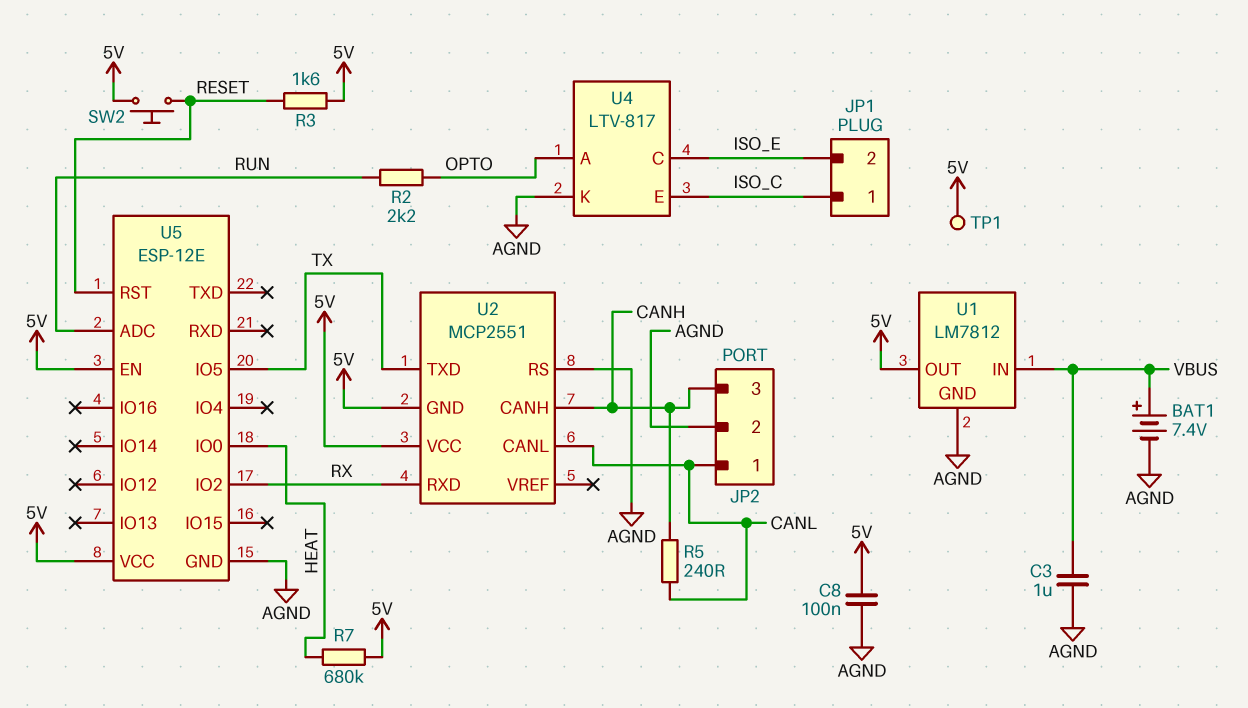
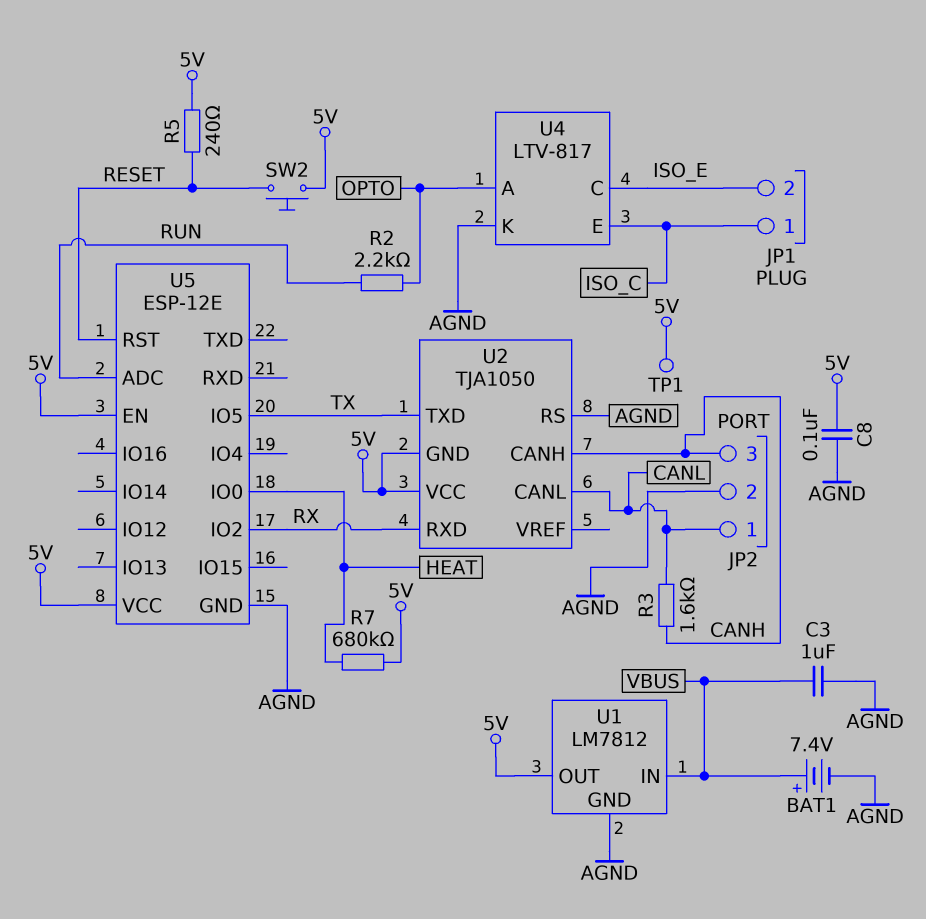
R3: 1.6k (5V, RESET) -> 1.6k (CANH, CANL)
R5: 240 (CANH, CANL) -> 240 (5V, RESET)
U2: MCP2551 -> TJA1050

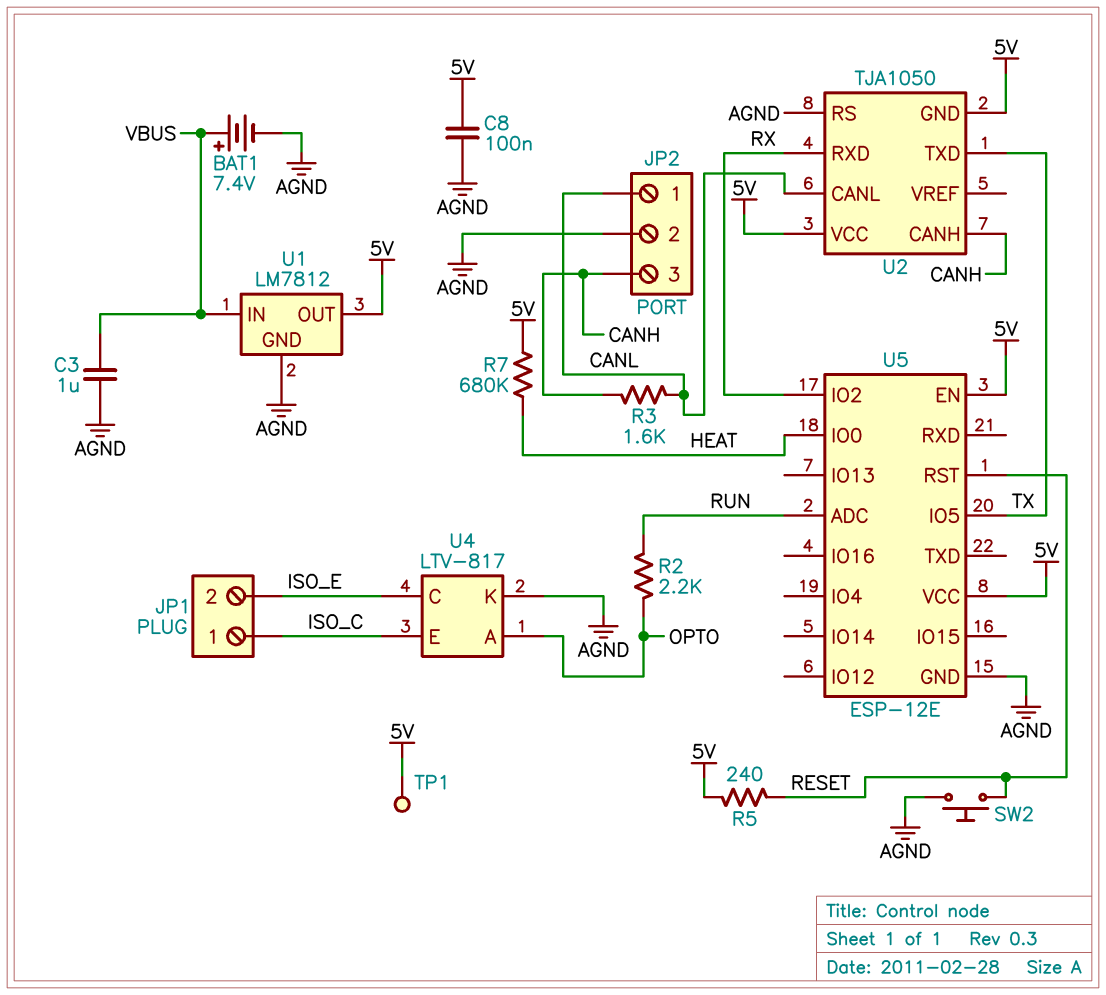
SW2: button (5V, RESET) -> button (AGND, RESET)

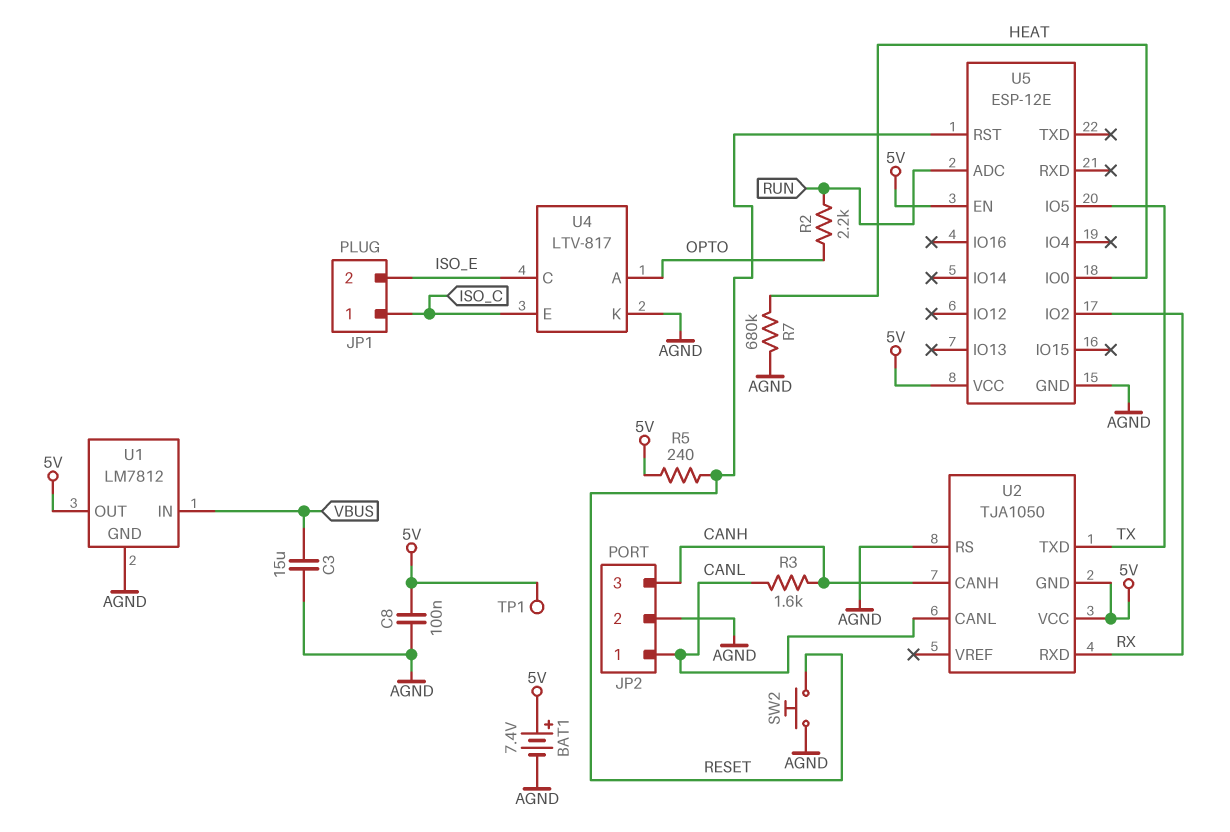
BAT1: 7.4V (plus VBUS, minus AGND) -> 7.4V (plus 5V, minus AGND)
C3: 1uF (AGND, VBUS) -> 15uF (AGND, VBUS)
R7: 680k (5V, HEAT) -> 680k (AGND, HEAT)

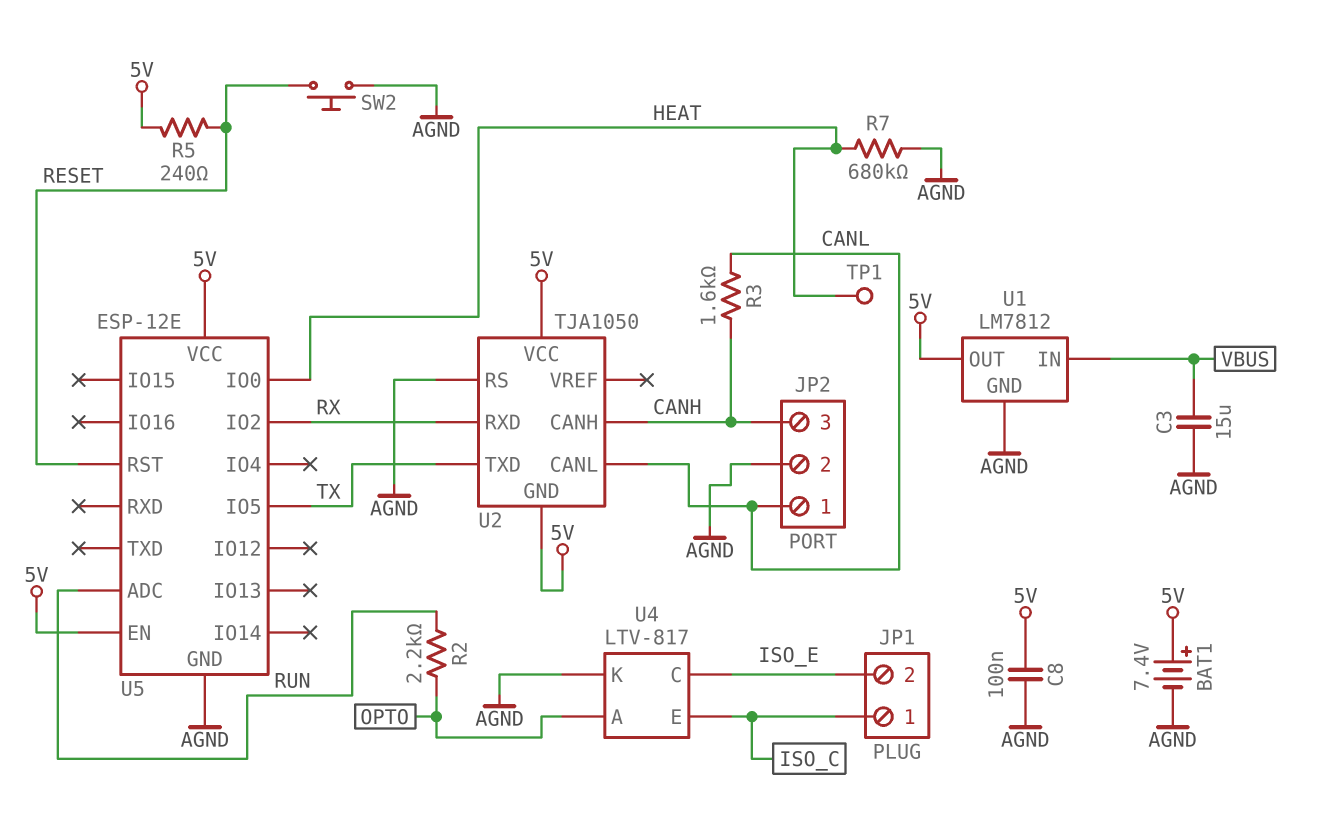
TP1: test point (5V) -> test point (HEAT)

